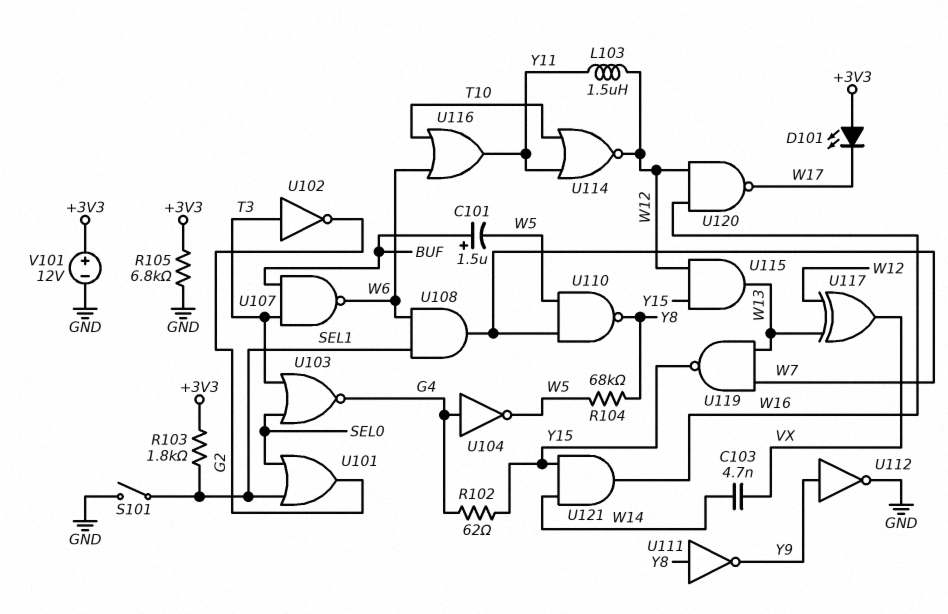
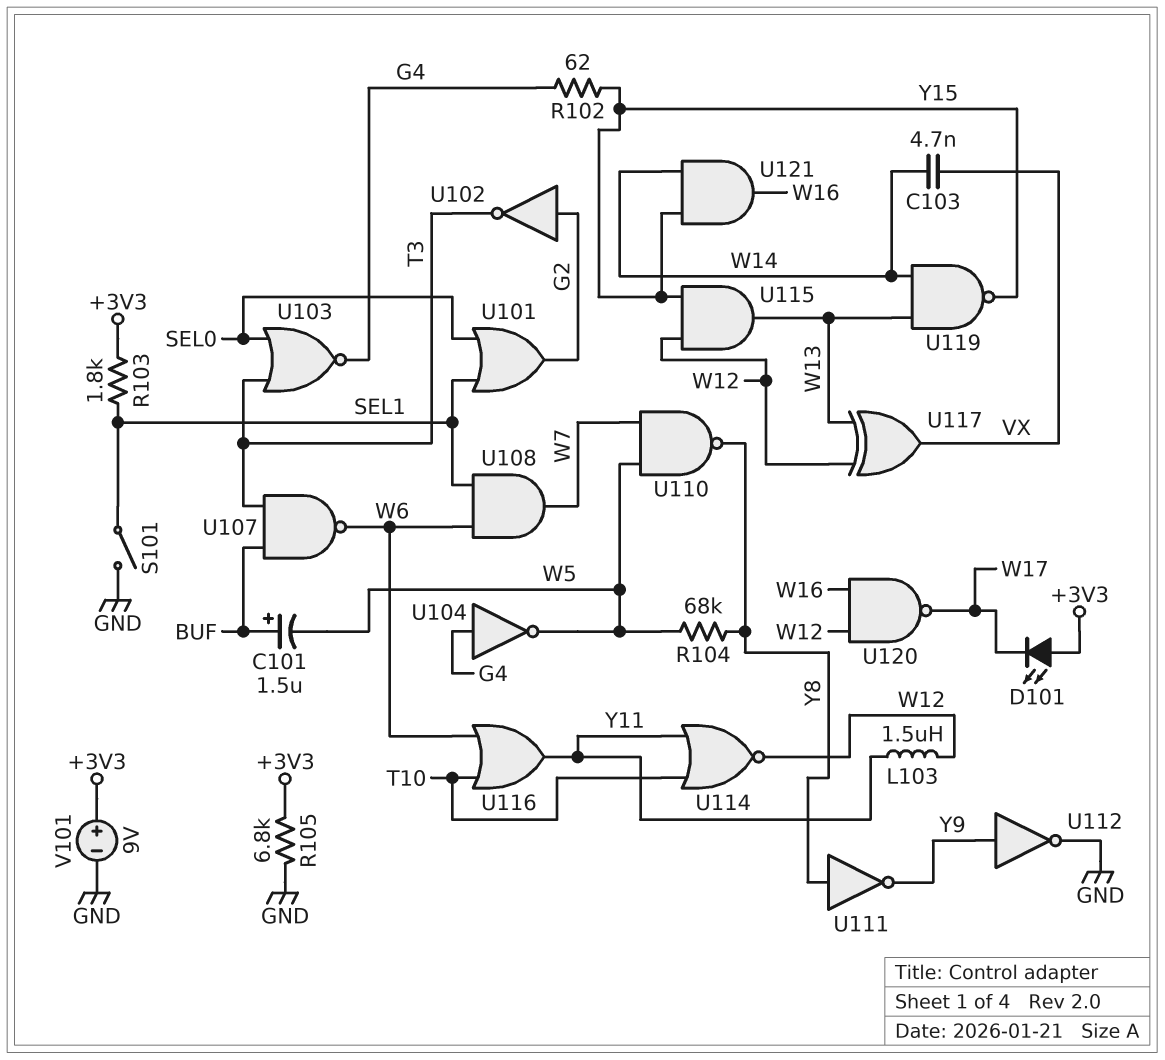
U102: NOT (in T3, out G2) -> NOT (in G2, out T3)
U119: NAND (in W7, in W13, out Y15) -> NAND (in W13, in W14, out Y15)
V101: 12V (plus +3V3, minus GND) -> 9V (plus +3V3, minus GND)

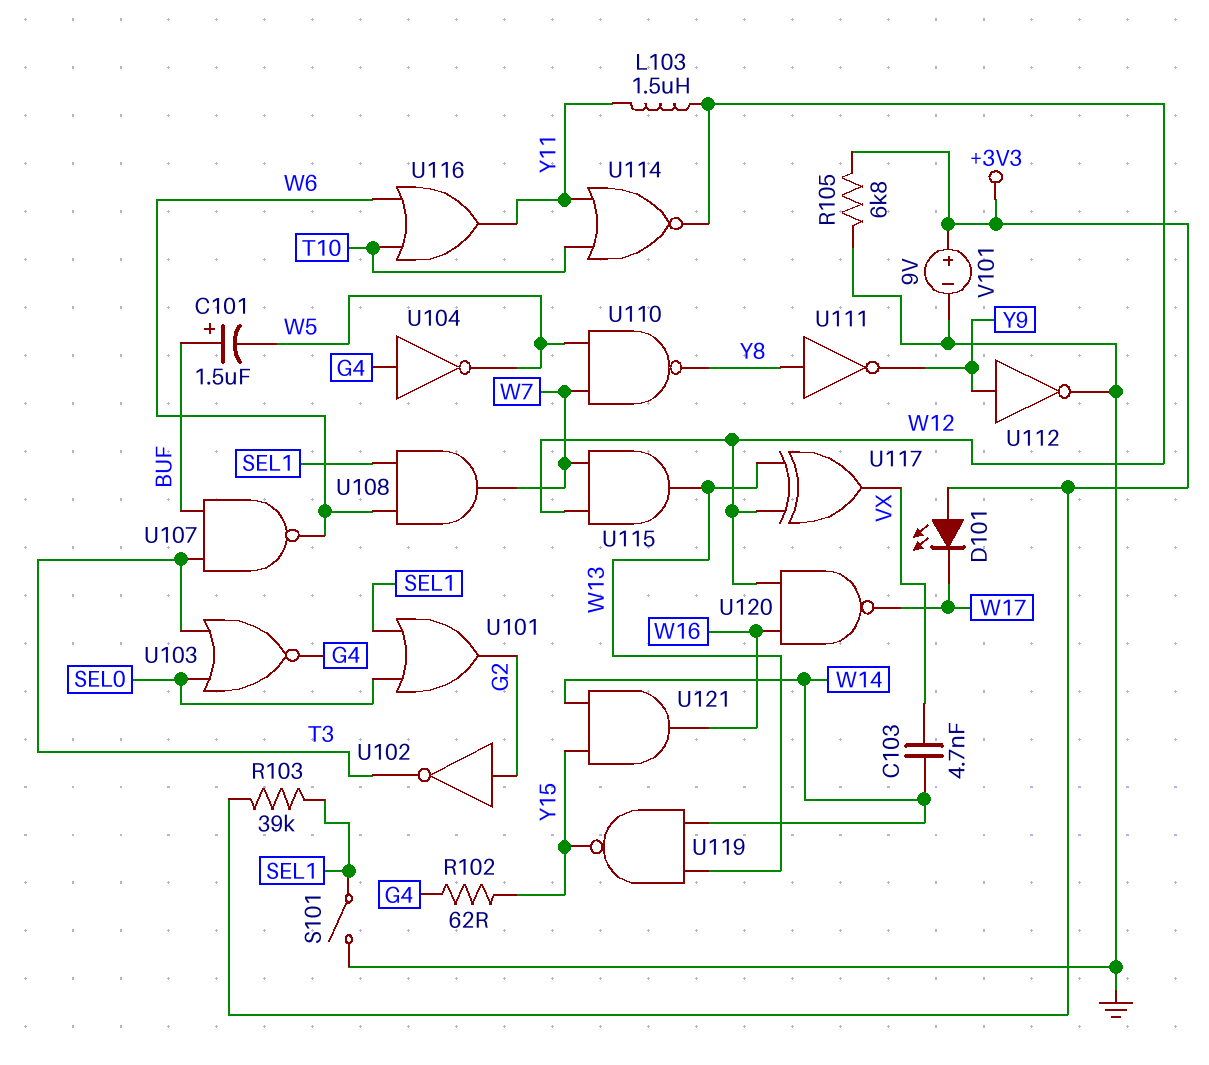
R103: 1.8k (+3V3, SEL1) -> 39k (+3V3, SEL1)
R104: 68k (W5, Y8) -> none
U115: AND (in W12, in Y15, out W13) -> AND (in W7, in W12, out W13)

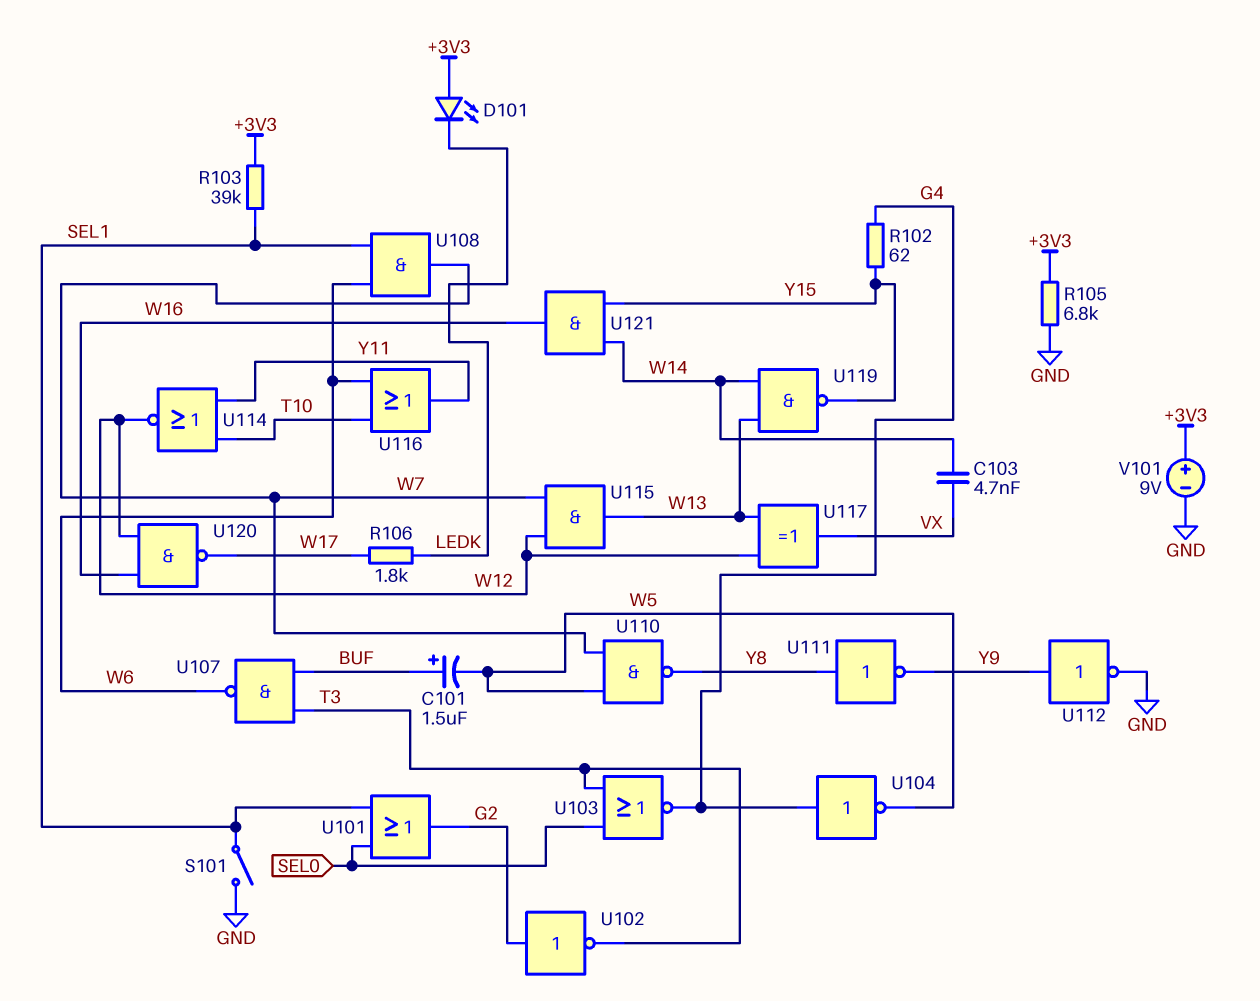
D101: LED (A +3V3, K W17) -> LED (A +3V3, K LEDK)
L103: 1.5uH (W12, Y11) -> none
R106: none -> 1.8k (LEDK, W17)

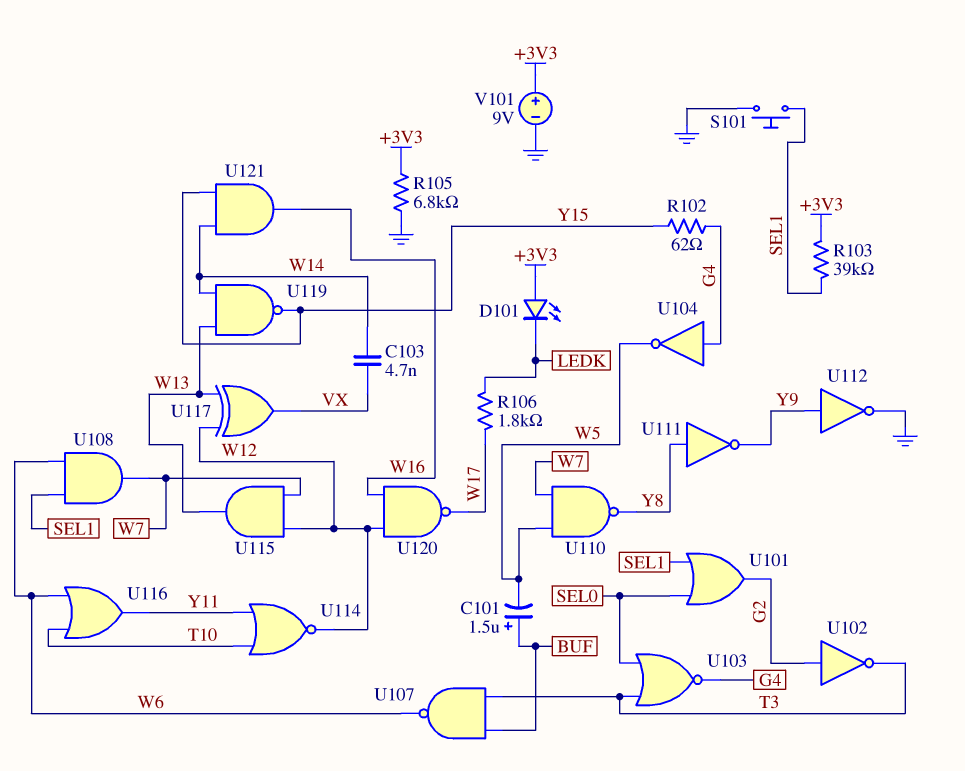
S101: switch (GND, SEL1) -> button (GND, SEL1)

